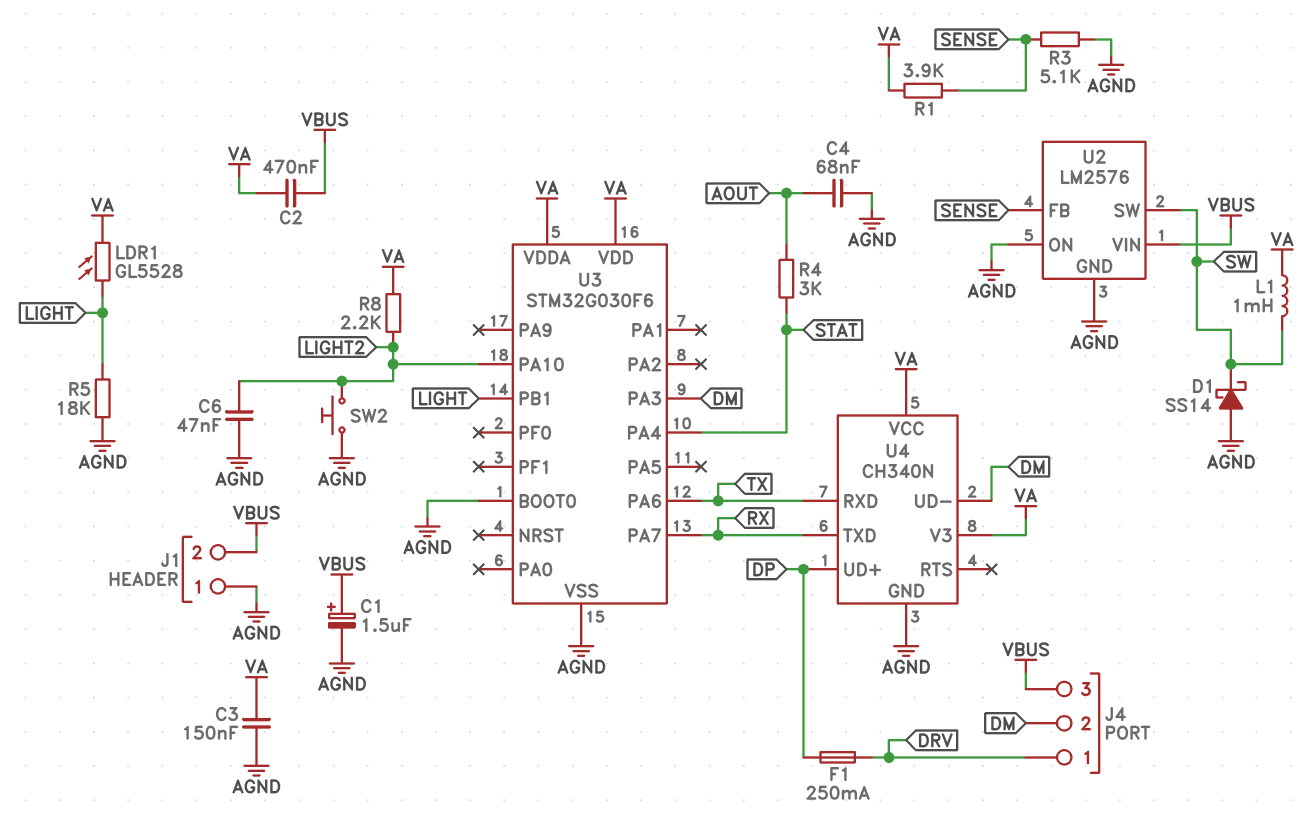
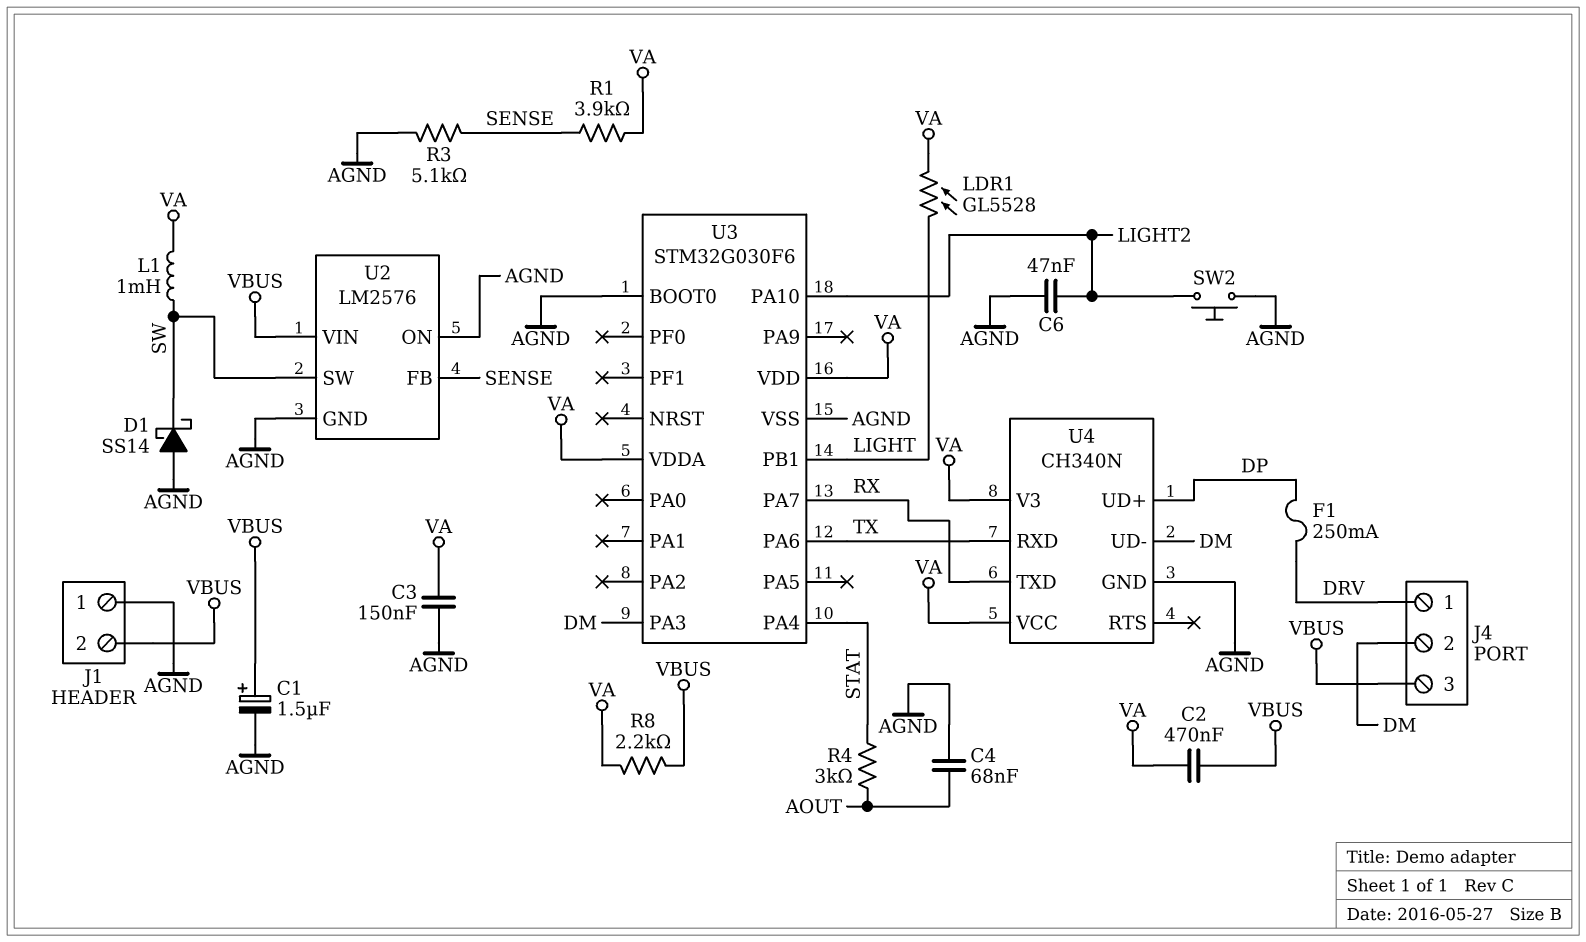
R5: 18k (AGND, LIGHT) -> none
R8: 2.2k (LIGHT2, VA) -> 2.2k (VA, VBUS)

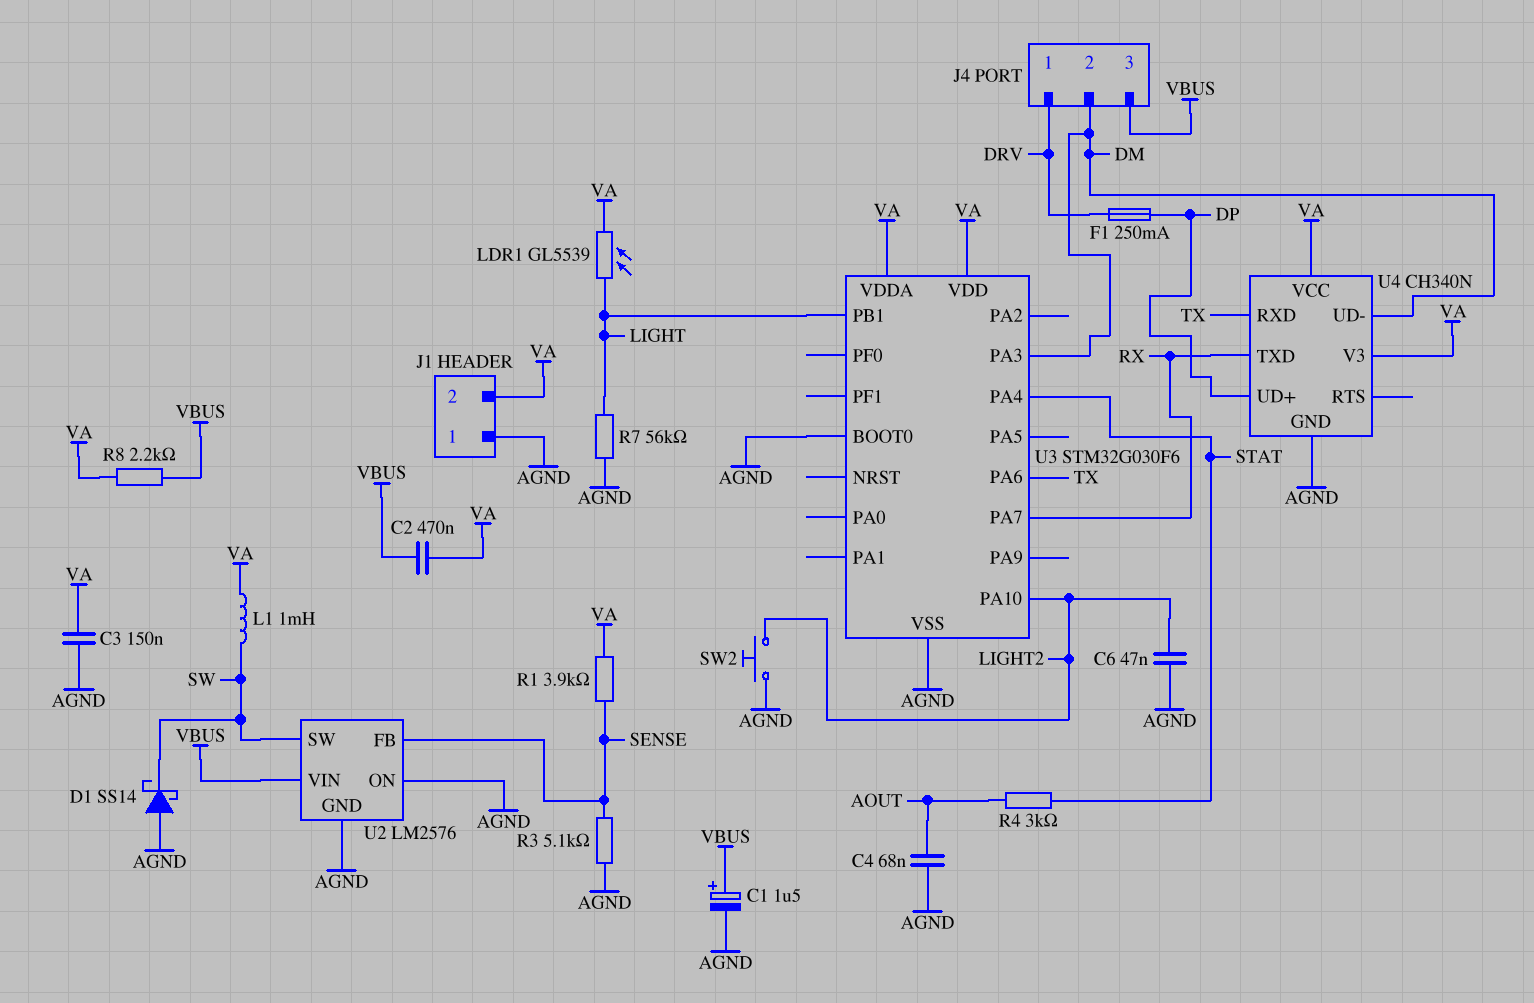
J1 pin 2: VBUS -> VA
LDR1: GL5528 (LIGHT, VA) -> GL5539 (LIGHT, VA)
R7: none -> 56k (AGND, LIGHT)

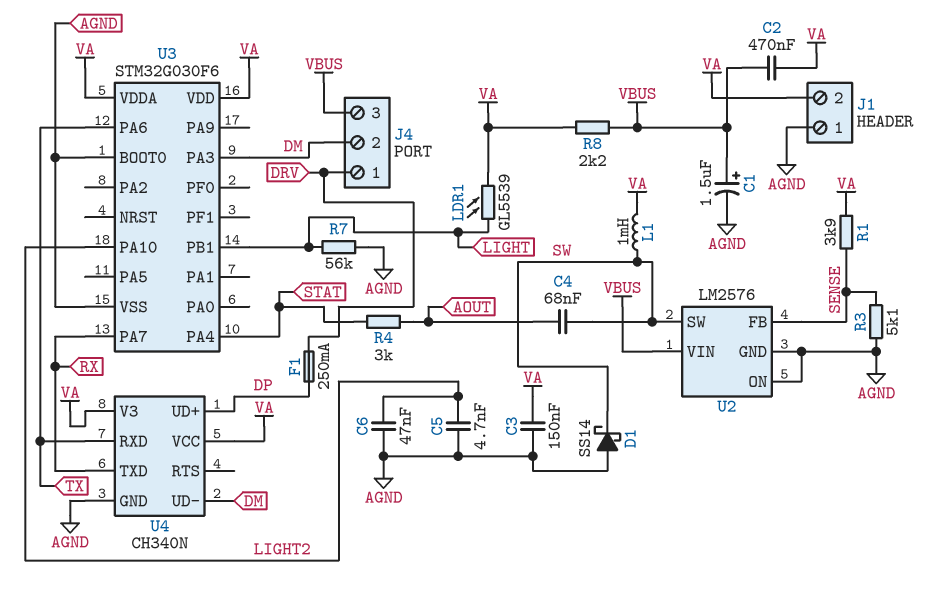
C4: 68nF (AGND, AOUT) -> 68nF (AOUT, SW)
C5: none -> 4.7nF (AGND, LIGHT2)
SW2: button (AGND, LIGHT2) -> none

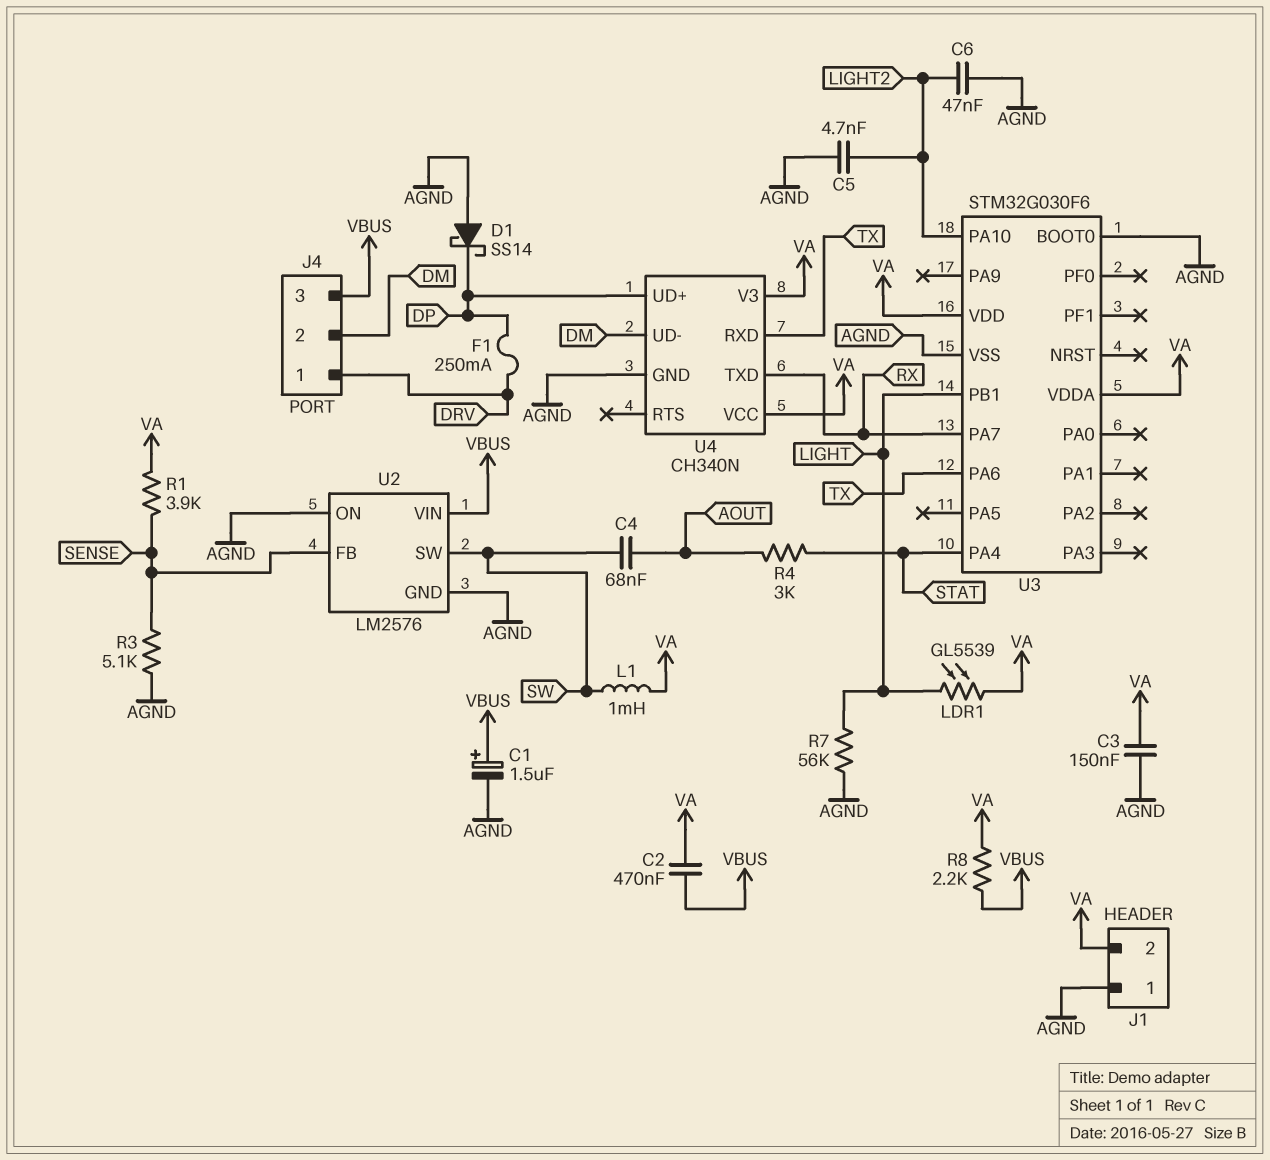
D1: schottky SS14 (A AGND, K SW) -> schottky SS14 (A AGND, K DP)
U3 pin PA3: DM -> none

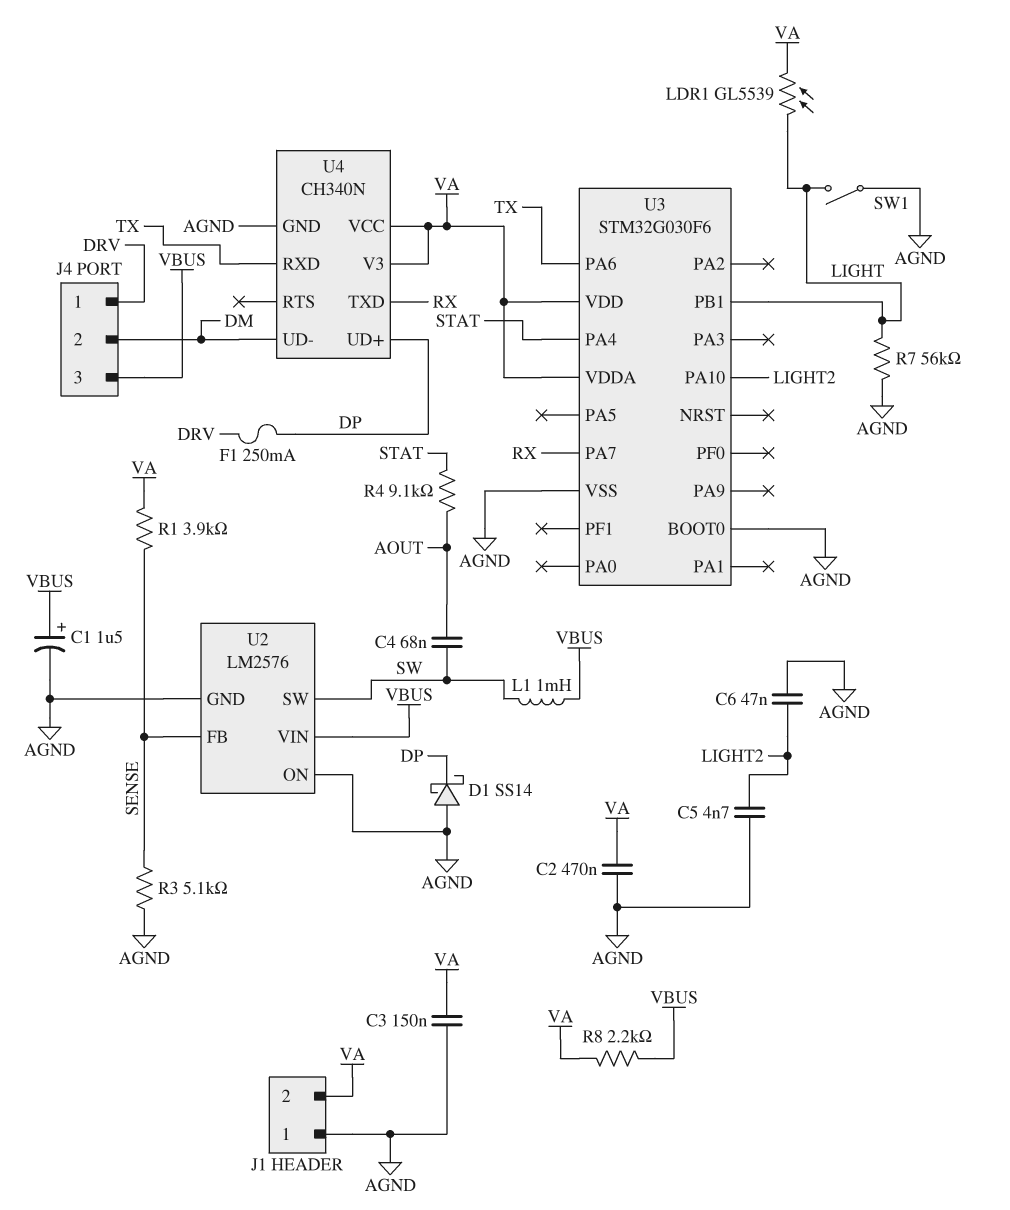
C2: 470nF (VA, VBUS) -> 470nF (AGND, VA)
L1: 1mH (SW, VA) -> 1mH (SW, VBUS)
R4: 3k (AOUT, STAT) -> 9.1k (AOUT, STAT)
SW1: none -> switch (AGND, LIGHT)

